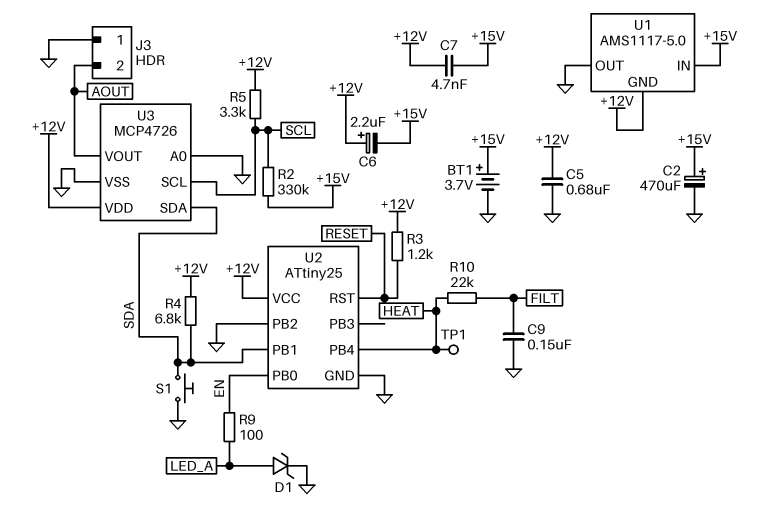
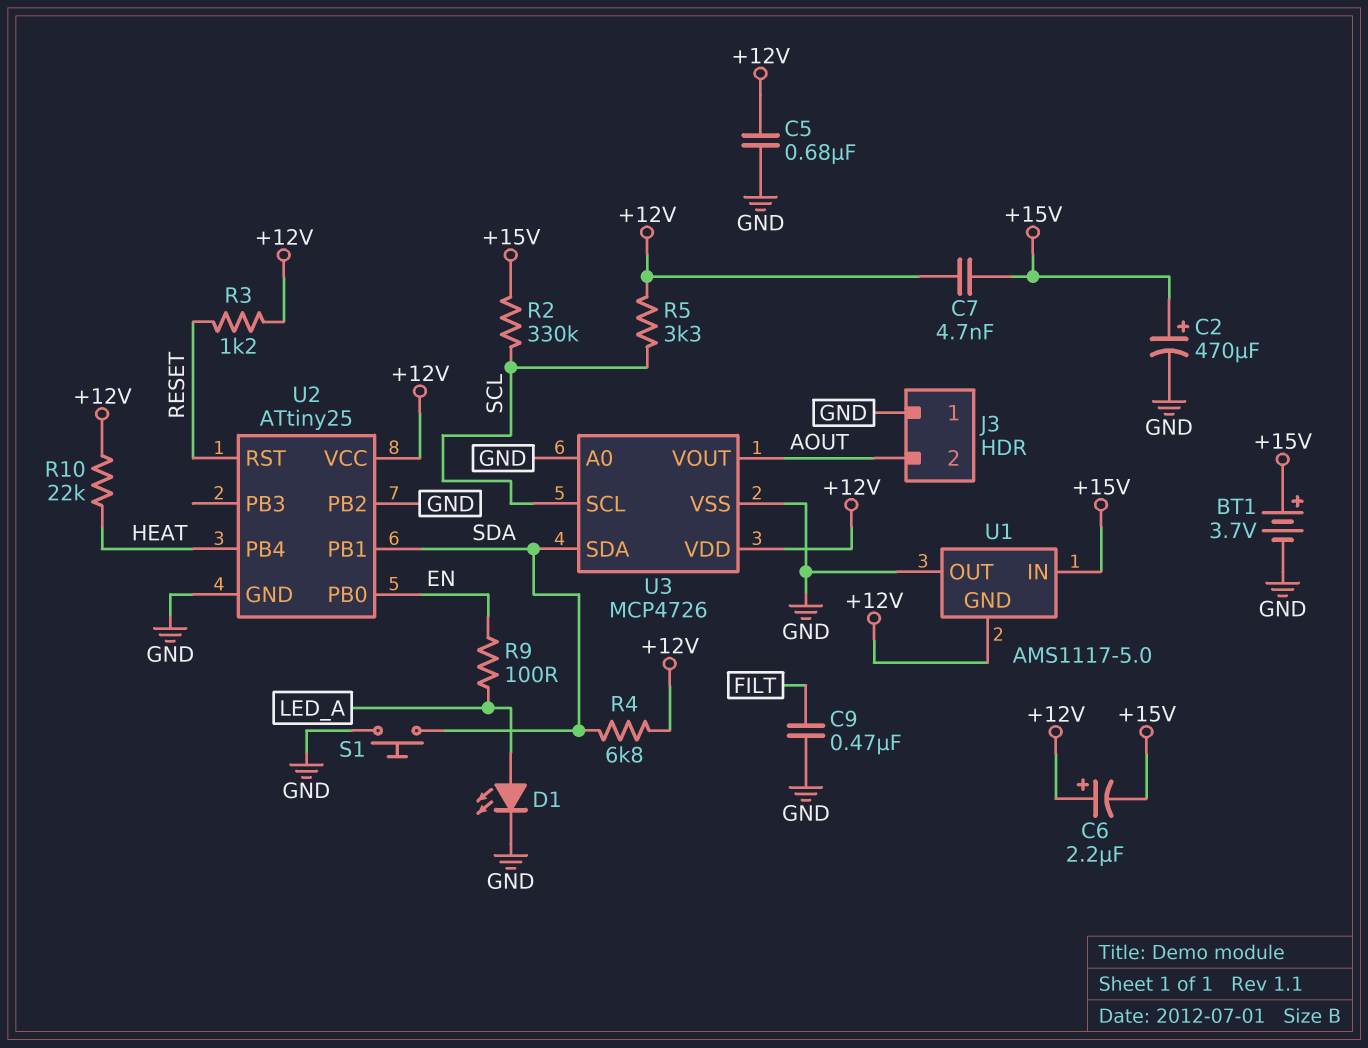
C9: 150nF (FILT, GND) -> 470nF (FILT, GND)
D1: zener (A LED_A, K GND) -> LED (A LED_A, K GND)
R10: 22k (FILT, HEAT) -> 22k (+12V, HEAT)
TP1: test point (HEAT) -> none

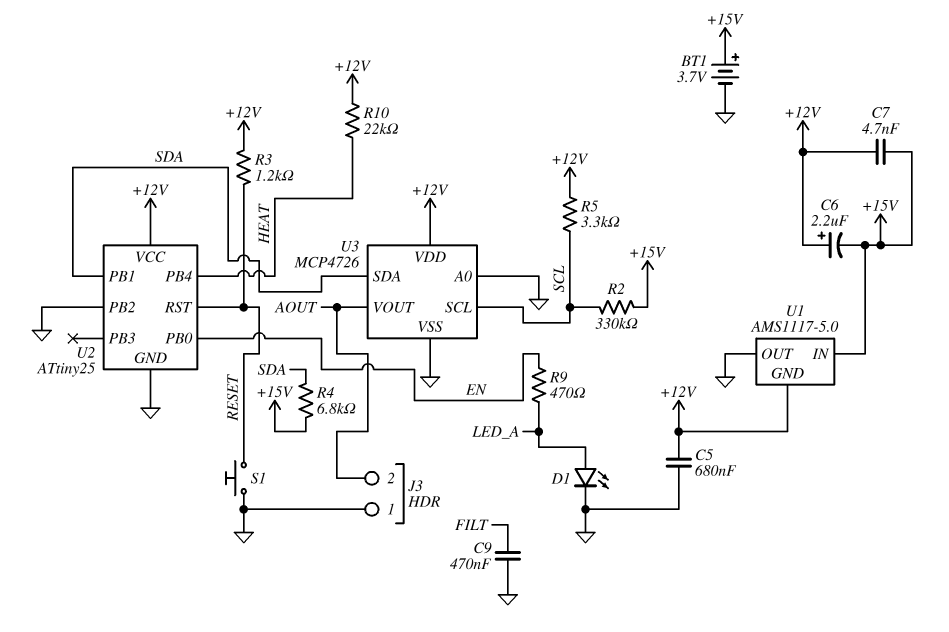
C2: 470uF (plus +15V, minus GND) -> none
R4: 6.8k (+12V, SDA) -> 6.8k (+15V, SDA)
R9: 100 (EN, LED_A) -> 470 (EN, LED_A)
S1: button (GND, SDA) -> button (GND, RESET)

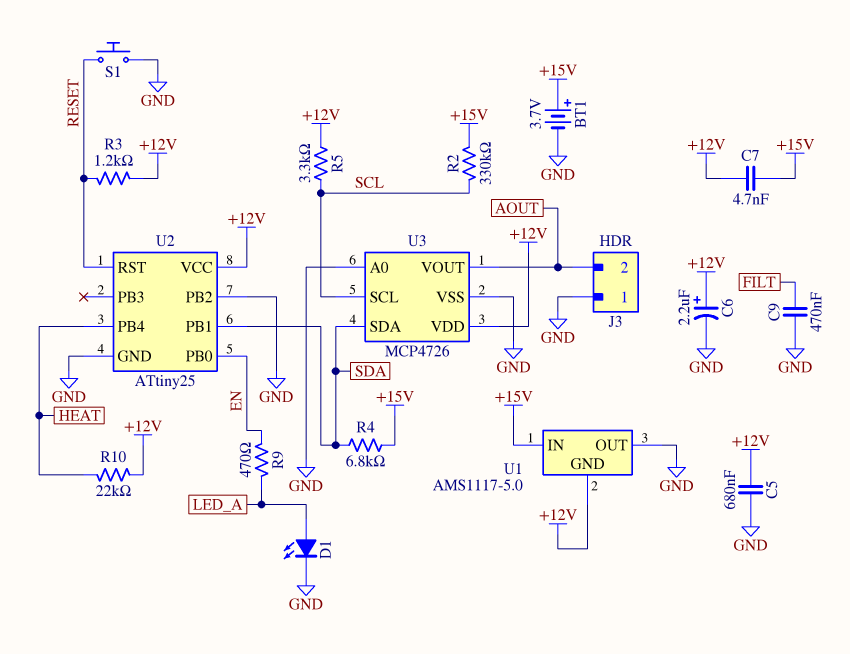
C6: 2.2uF (plus +12V, minus +15V) -> 2.2uF (plus +12V, minus GND)

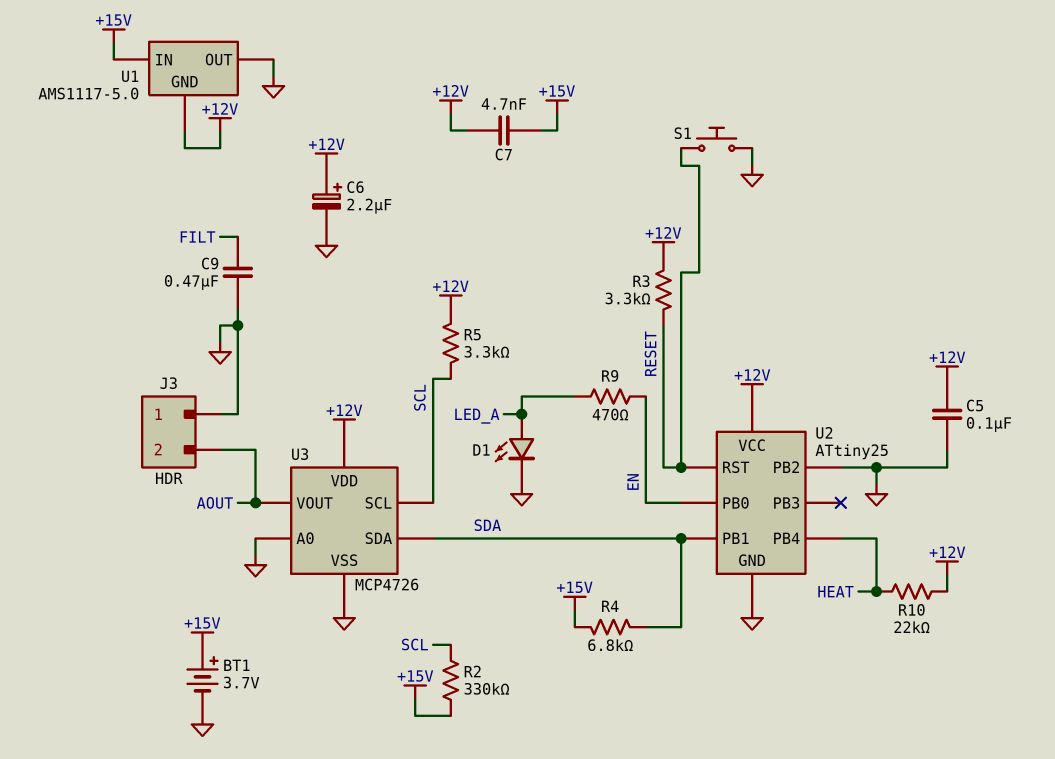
C5: 680nF (+12V, GND) -> 100nF (+12V, GND)
R3: 1.2k (+12V, RESET) -> 3.3k (+12V, RESET)

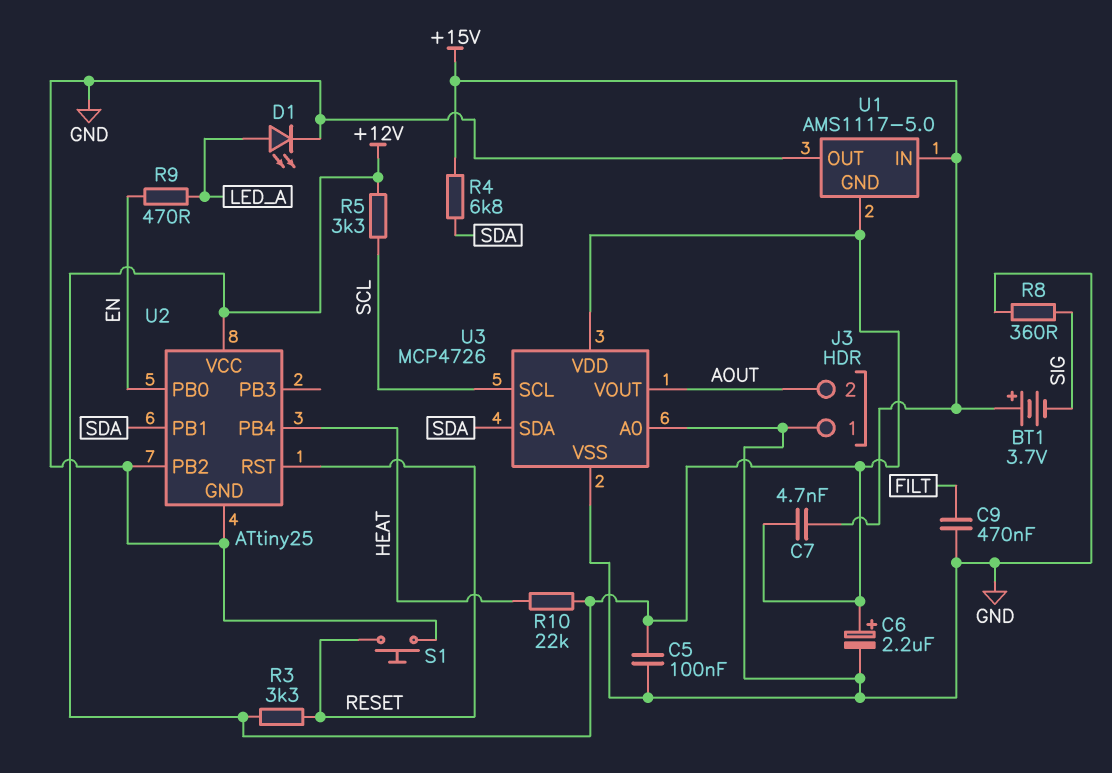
BT1: 3.7V (plus +15V, minus GND) -> 3.7V (plus +15V, minus SIG)
R2: 330k (+15V, SCL) -> none
R8: none -> 360 (GND, SIG)

